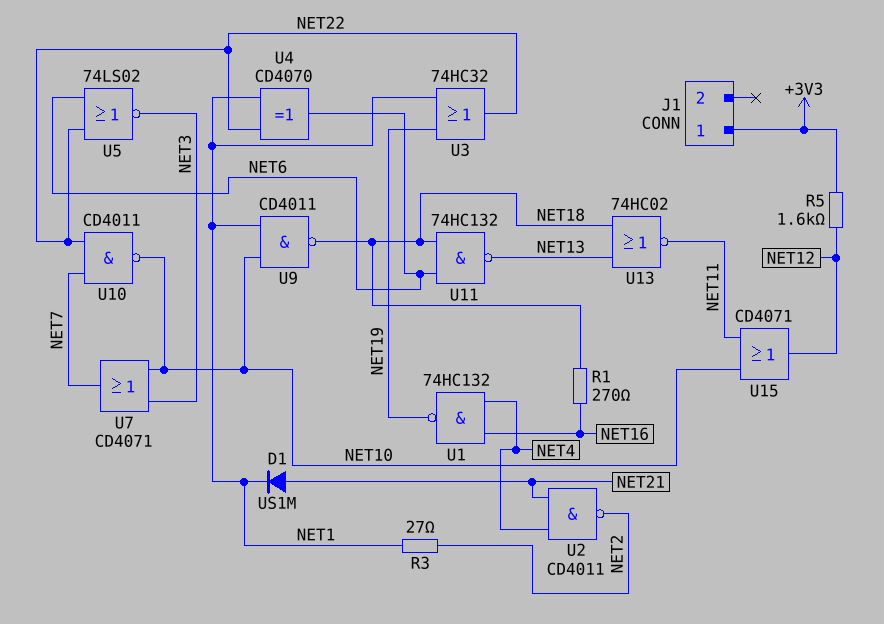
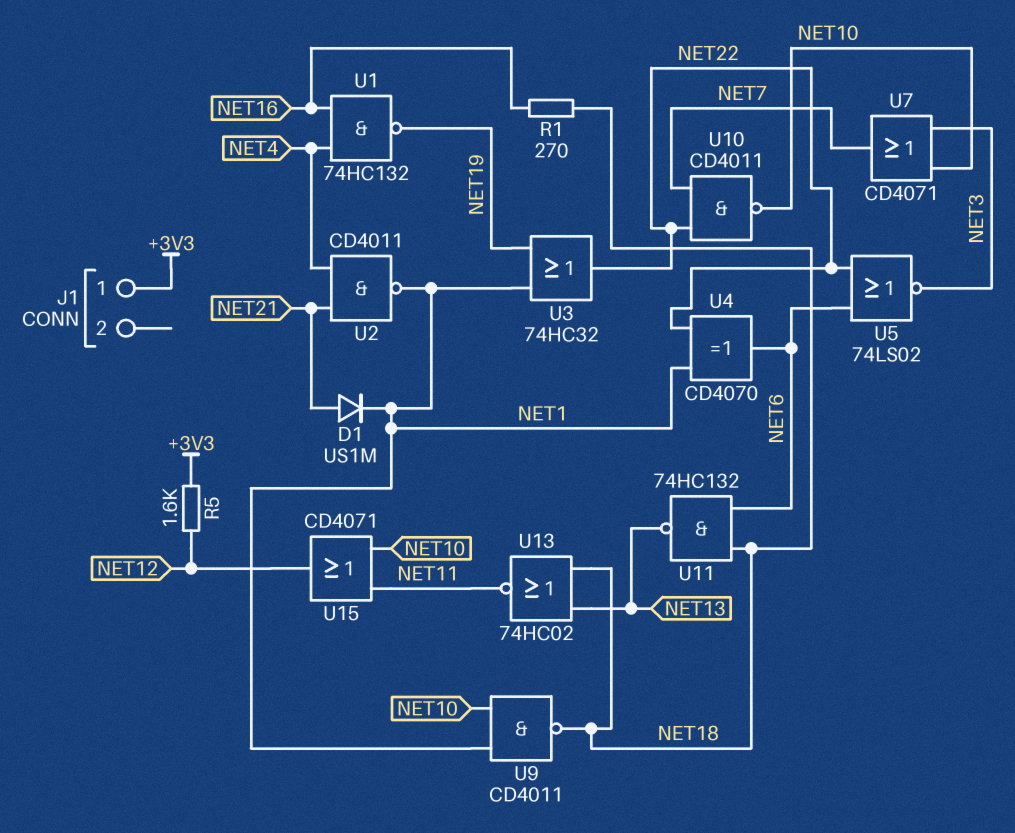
R3: 27 (NET1, NET2) -> none
U2: NAND CD4011 (in NET4, in NET21, out NET2) -> NAND CD4011 (in NET4, in NET21, out NET1)

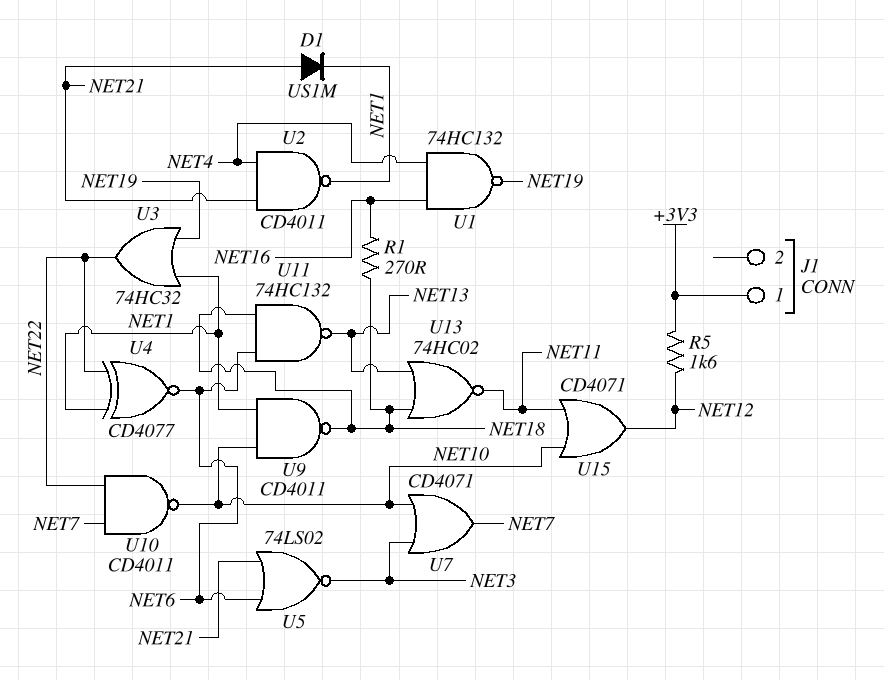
U4: XOR CD4070 (in NET1, in NET22, out NET6) -> XNOR CD4077 (in NET1, in NET22, out NET6)
U5: NOR 74LS02 (in NET6, in NET22, out NET3) -> NOR 74LS02 (in NET6, in NET21, out NET3)

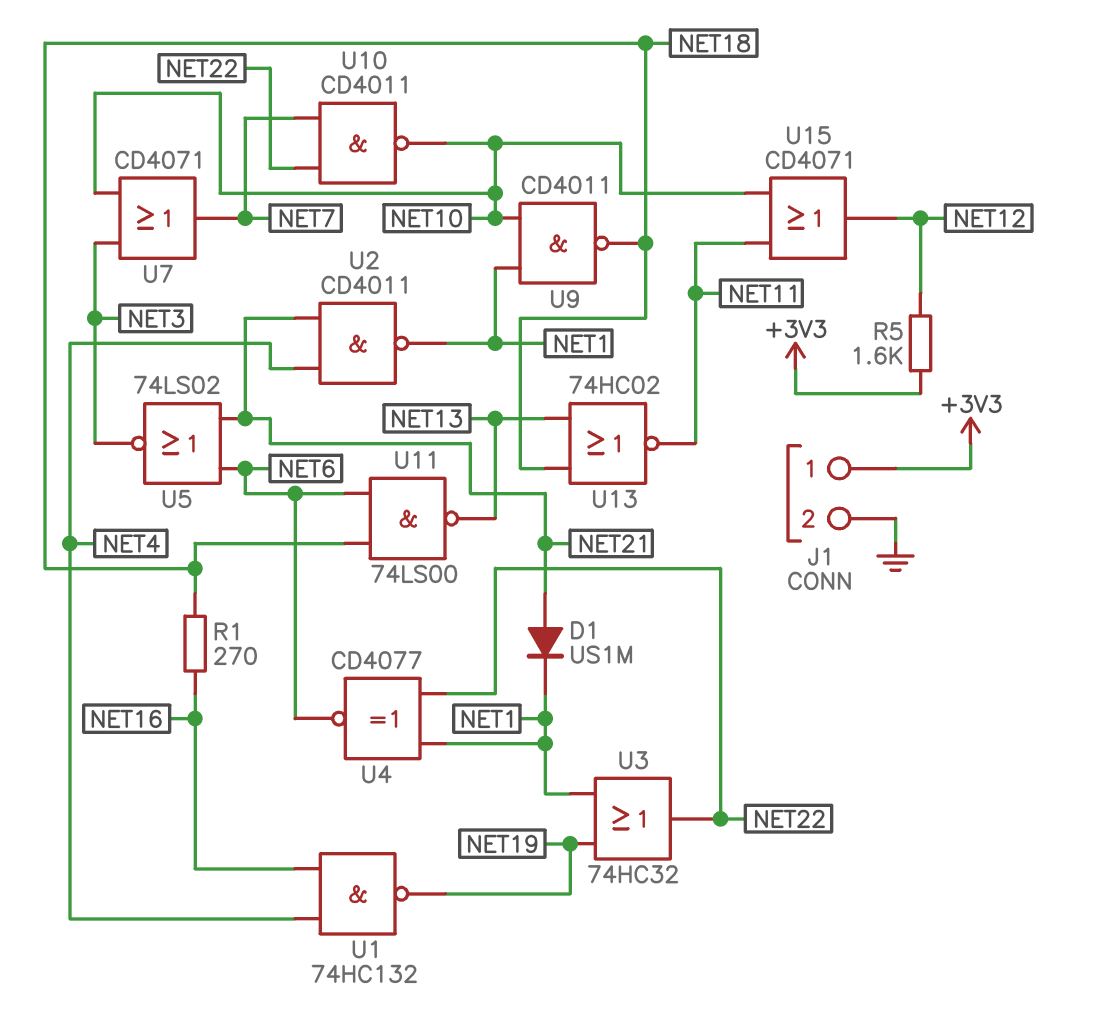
J1 pin 2: none -> GND
U11: NAND 74HC132 (in NET6, in NET18, out NET13) -> NAND 74LS00 (in NET6, in NET18, out NET13)

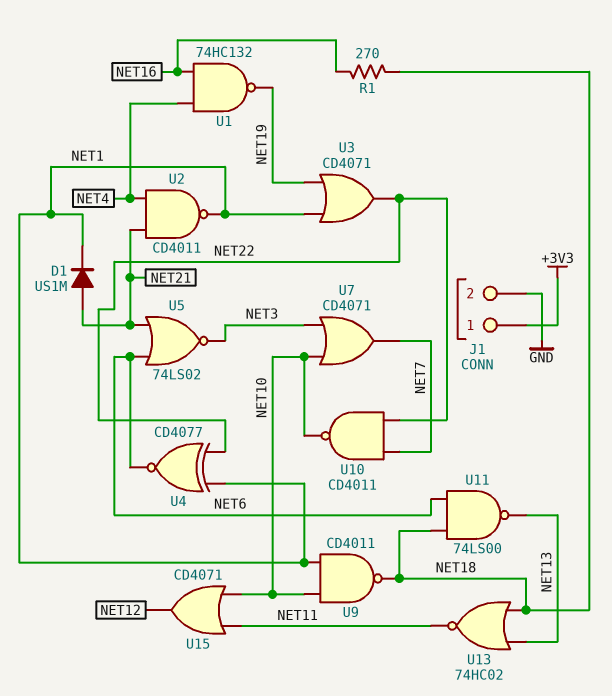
R5: 1.6k (+3V3, NET12) -> none
U3: OR 74HC32 (in NET1, in NET19, out NET22) -> OR CD4071 (in NET1, in NET19, out NET22)

